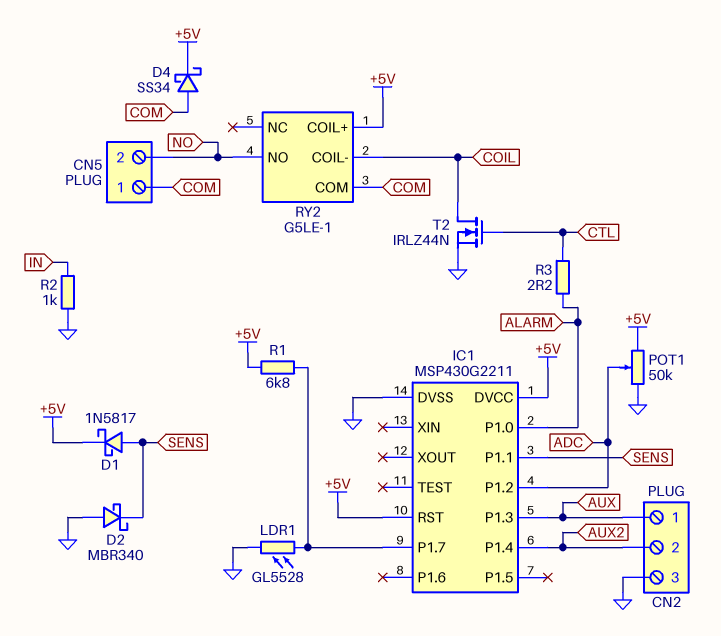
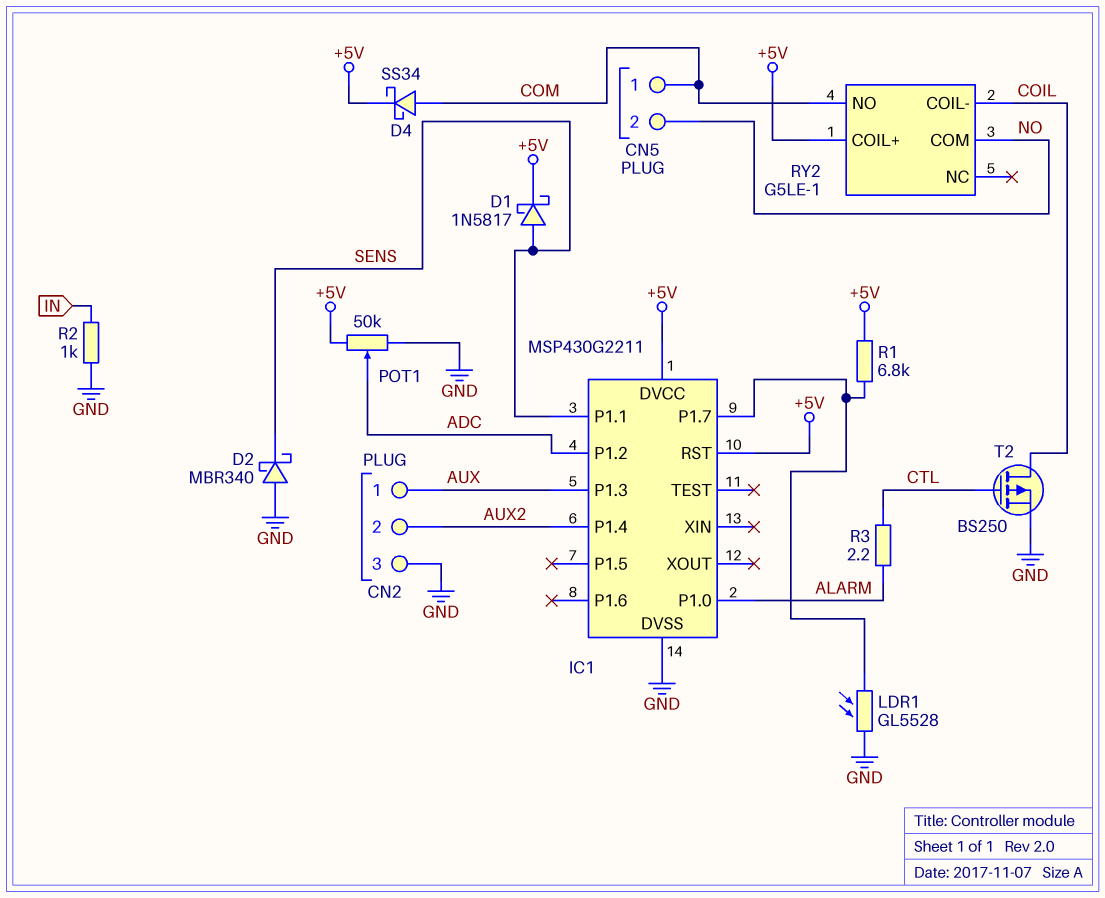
RY2 pin COM: COM -> NO
RY2 pin NO: NO -> COM
T2: NMOS IRLZ44N (G CTL, D COIL, S GND) -> PMOS BS250 (G CTL, D COIL, S GND)

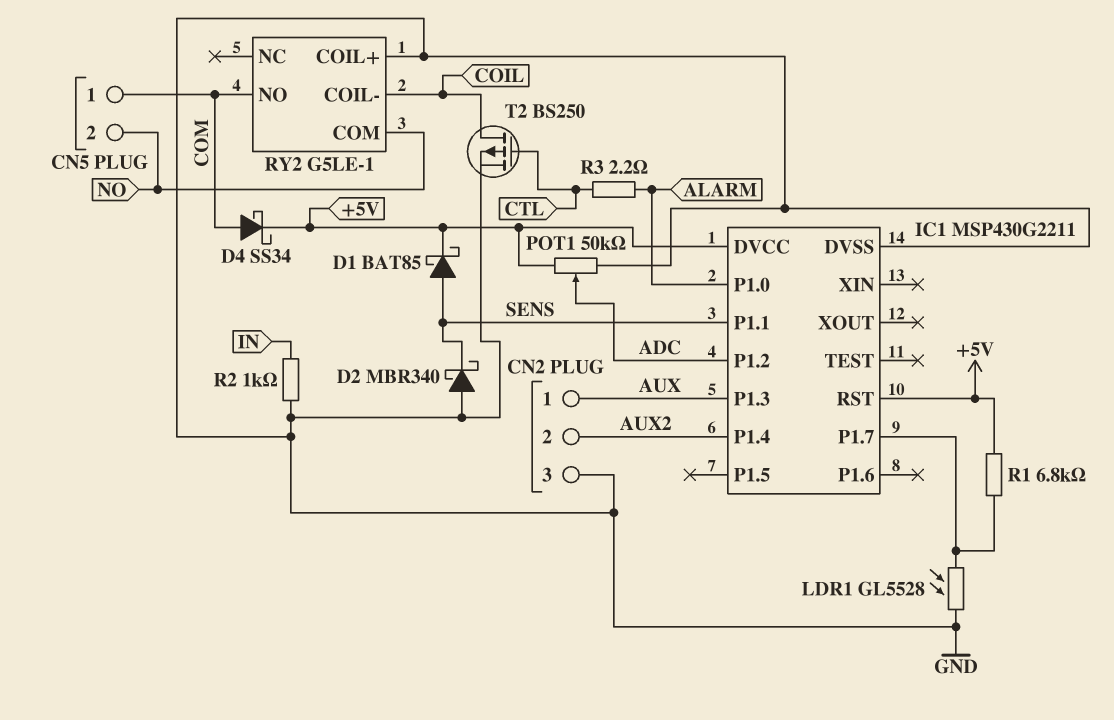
D1: schottky 1N5817 (A SENS, K +5V) -> schottky BAT85 (A SENS, K +5V)
RY2 pin COIL+: +5V -> GND

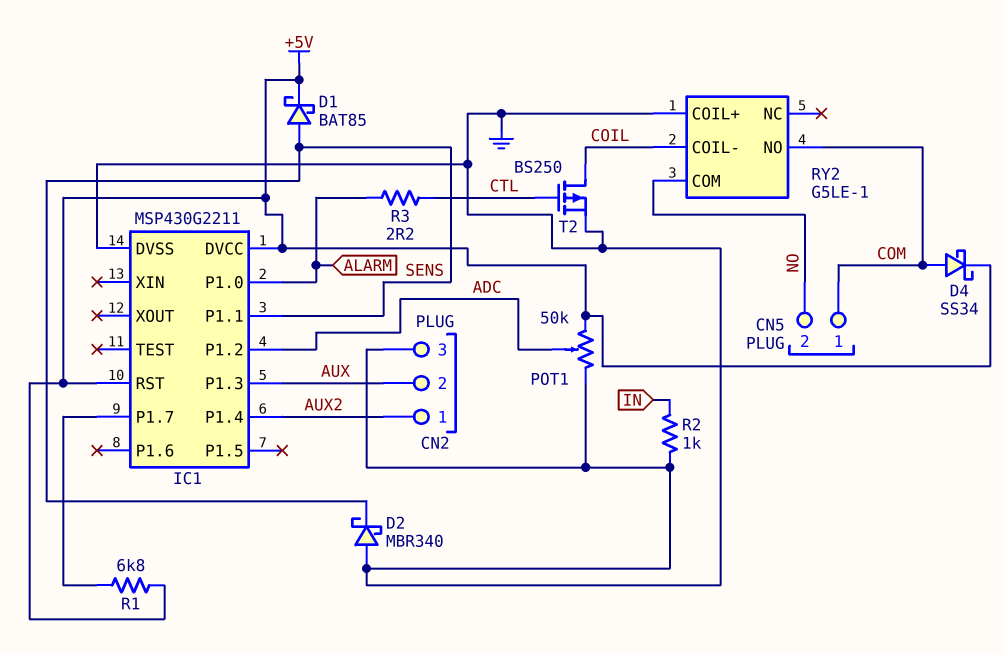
CN2 pin 1: AUX -> AUX2
CN2 pin 2: AUX2 -> AUX
LDR1: GL5528 (GND, IC1/P1.7) -> none

